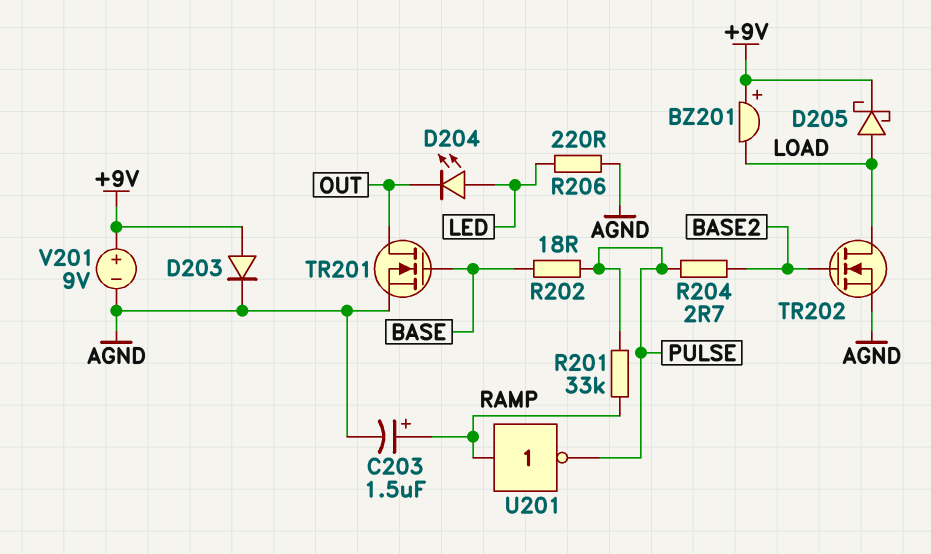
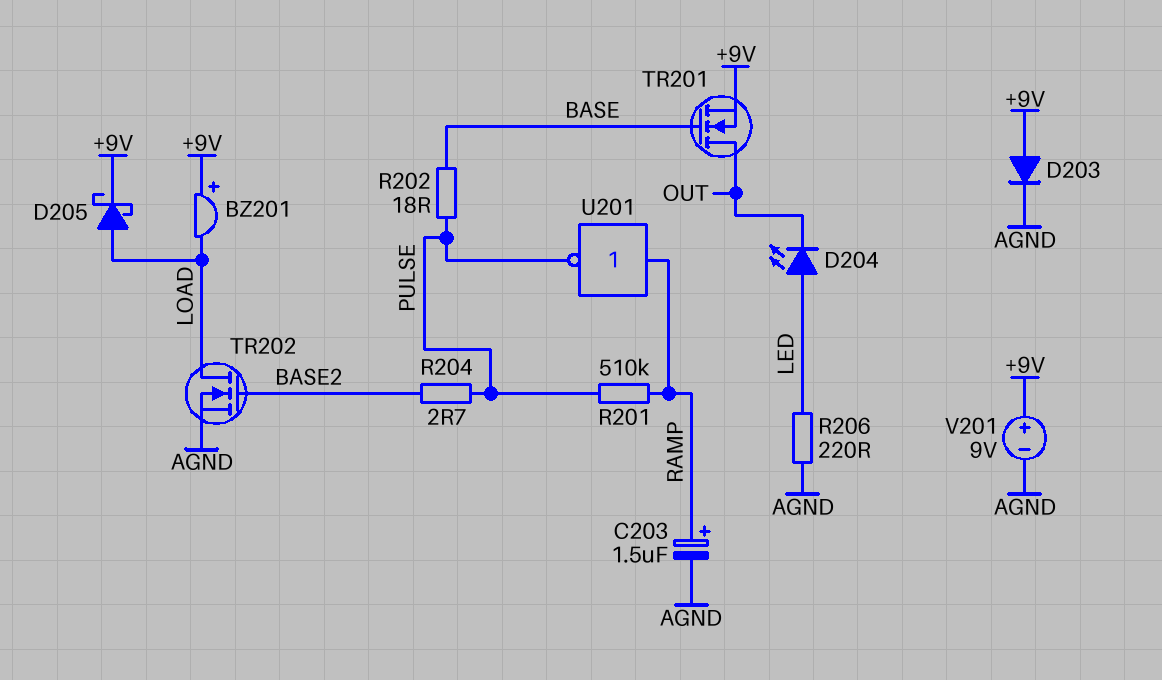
R201: 33k (PULSE, RAMP) -> 510k (PULSE, RAMP)
TR201: NMOS (G BASE, D OUT, S AGND) -> NMOS (G BASE, D OUT, S +9V)

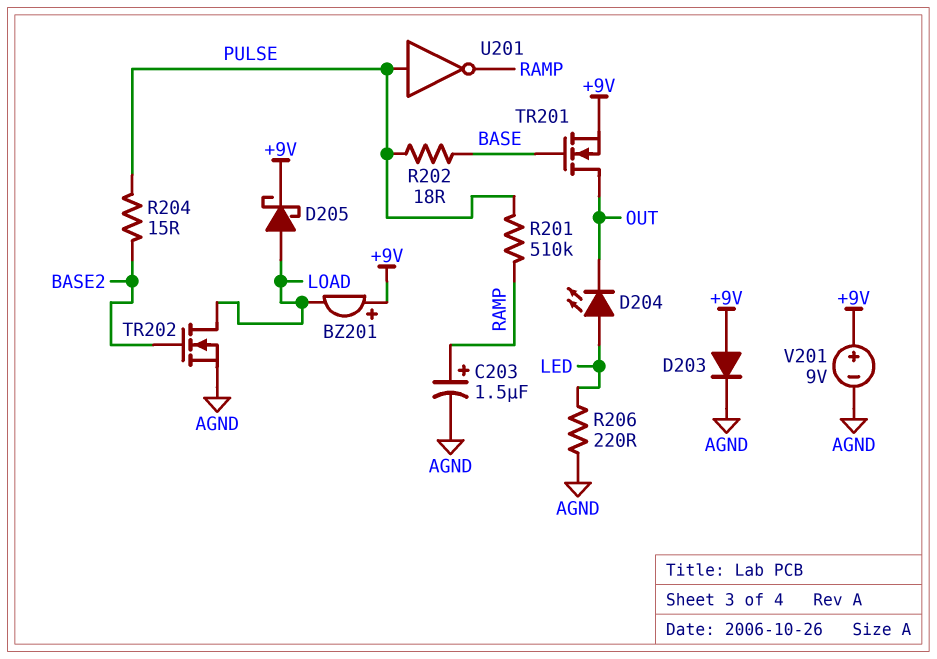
R204: 2.7 (BASE2, PULSE) -> 15 (BASE2, PULSE)
U201: NOT (in RAMP, out PULSE) -> NOT (in PULSE, out RAMP)

